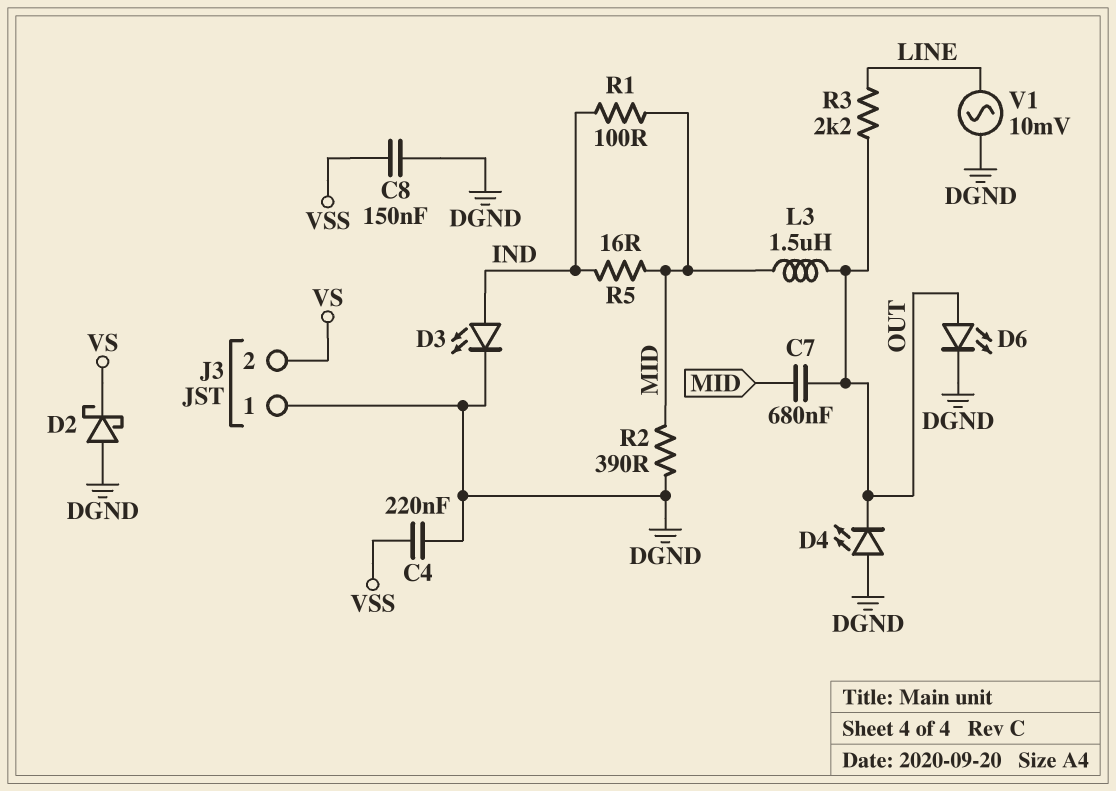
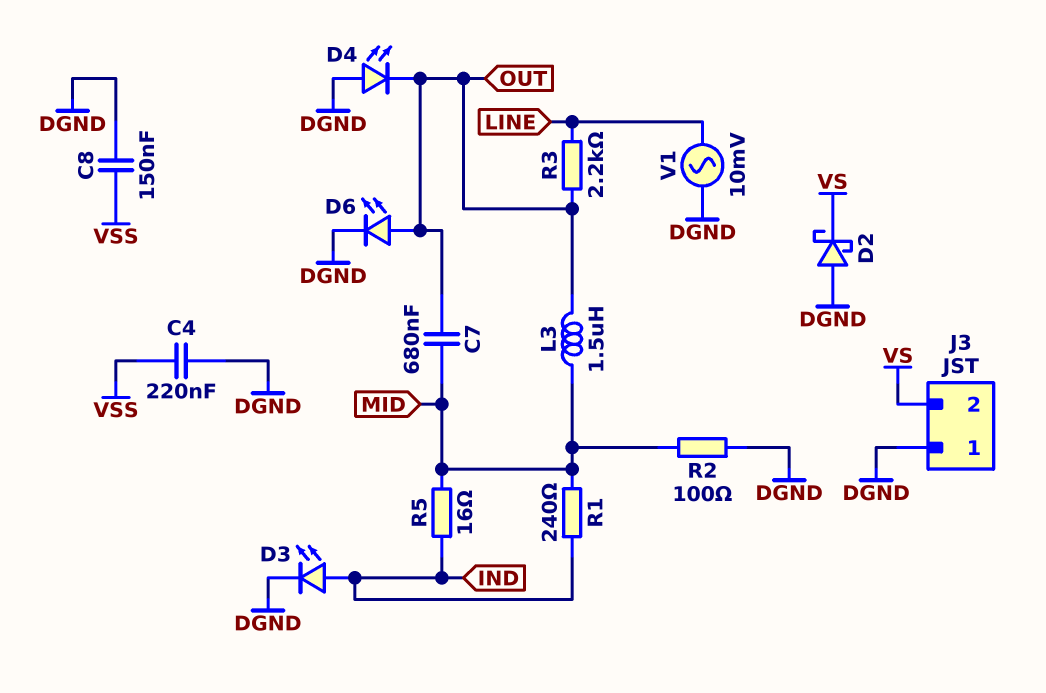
R1: 100 (IND, MID) -> 240 (IND, MID)
R2: 390 (DGND, MID) -> 100 (DGND, MID)

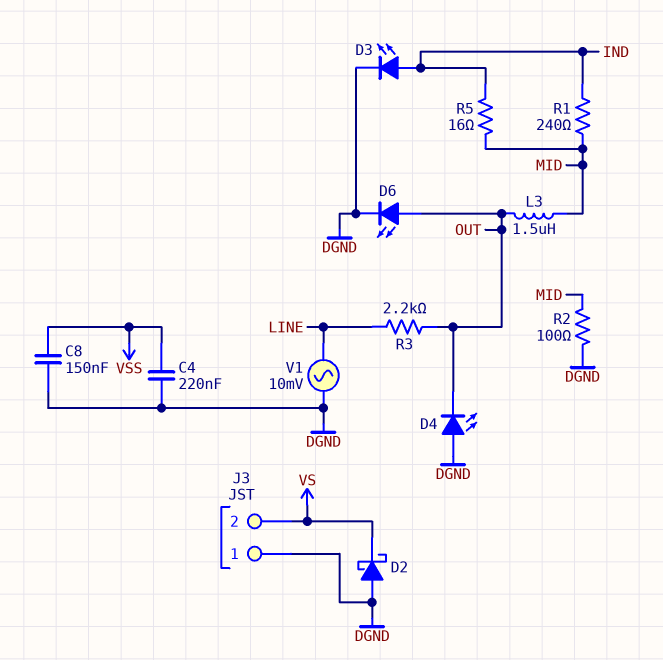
C7: 680nF (MID, OUT) -> none

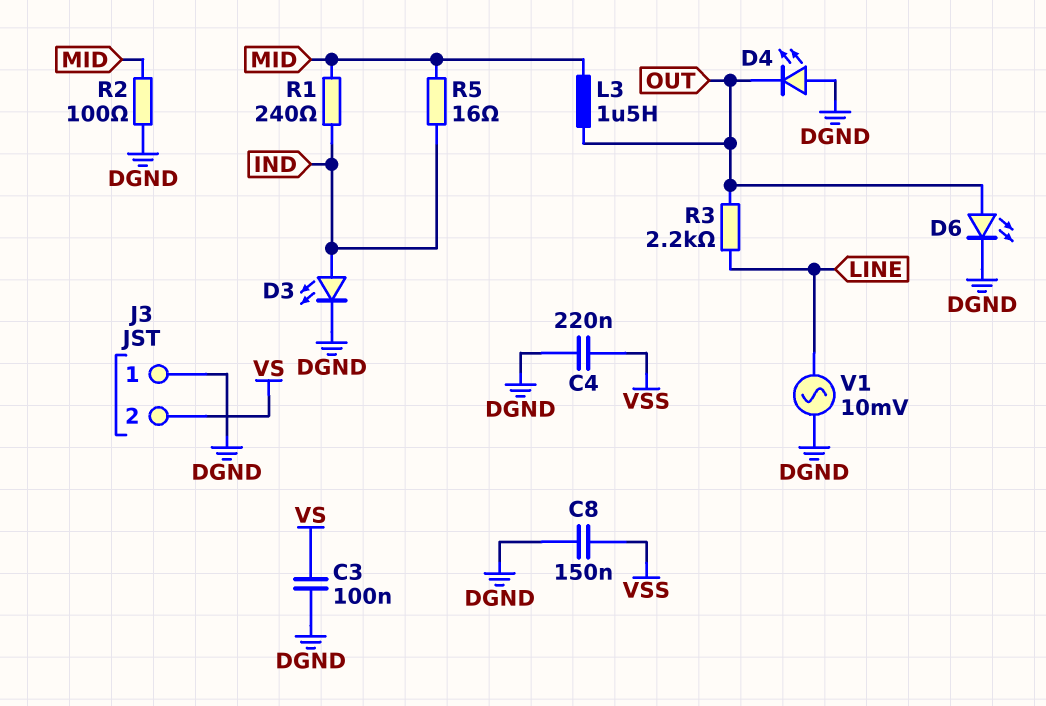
C3: none -> 100nF (DGND, VS)
D2: schottky (A DGND, K VS) -> none

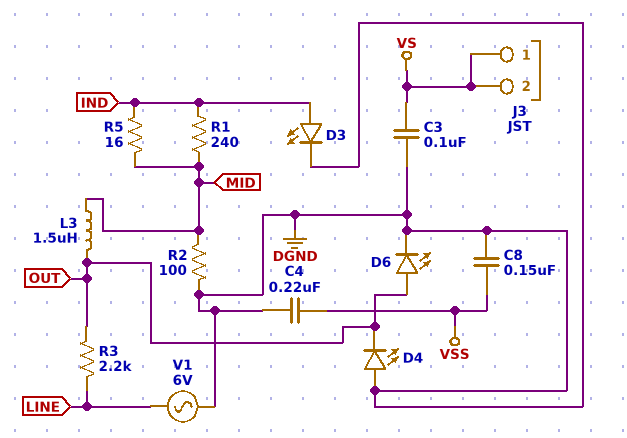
J3 pin 1: DGND -> VS
V1: AC 10mV (DGND, LINE) -> AC 6V (DGND, LINE)

